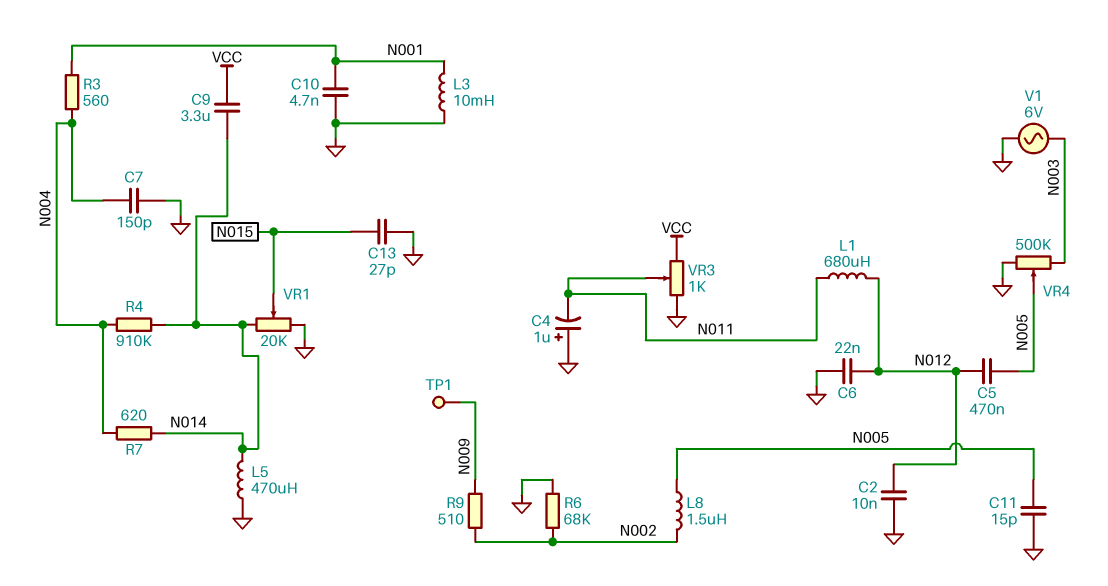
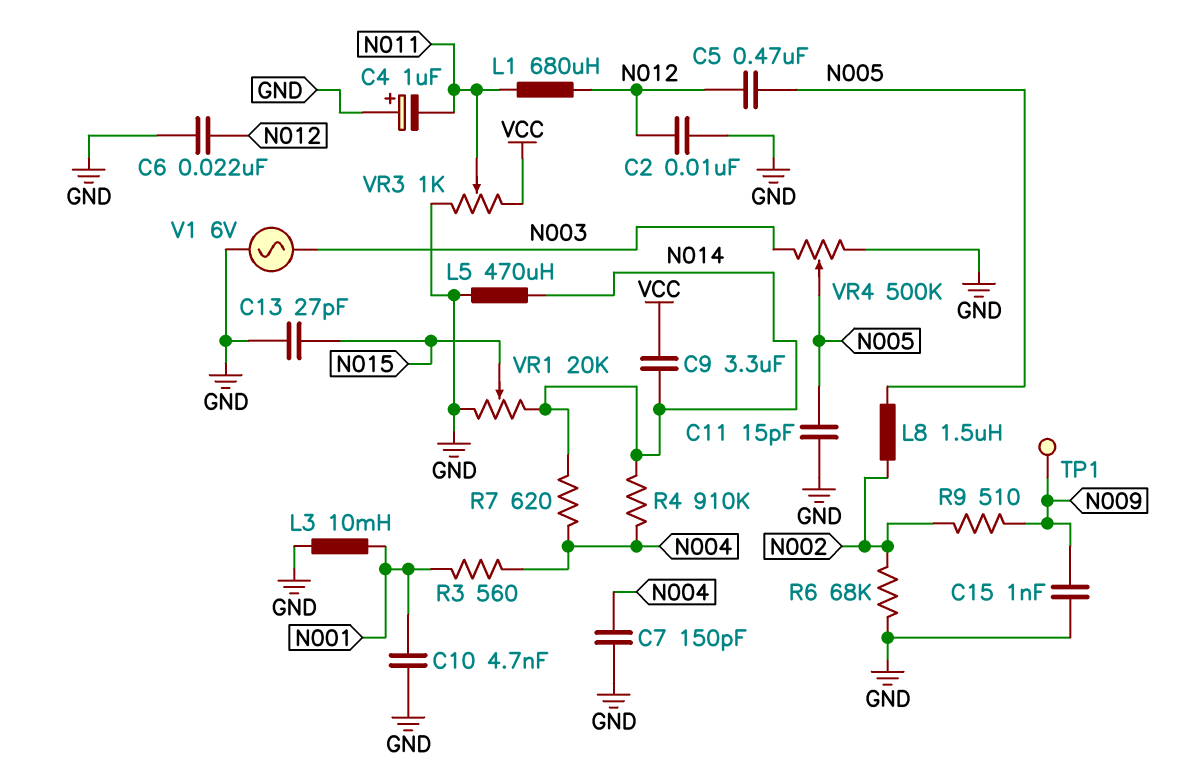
C15: none -> 1nF (GND, N009)

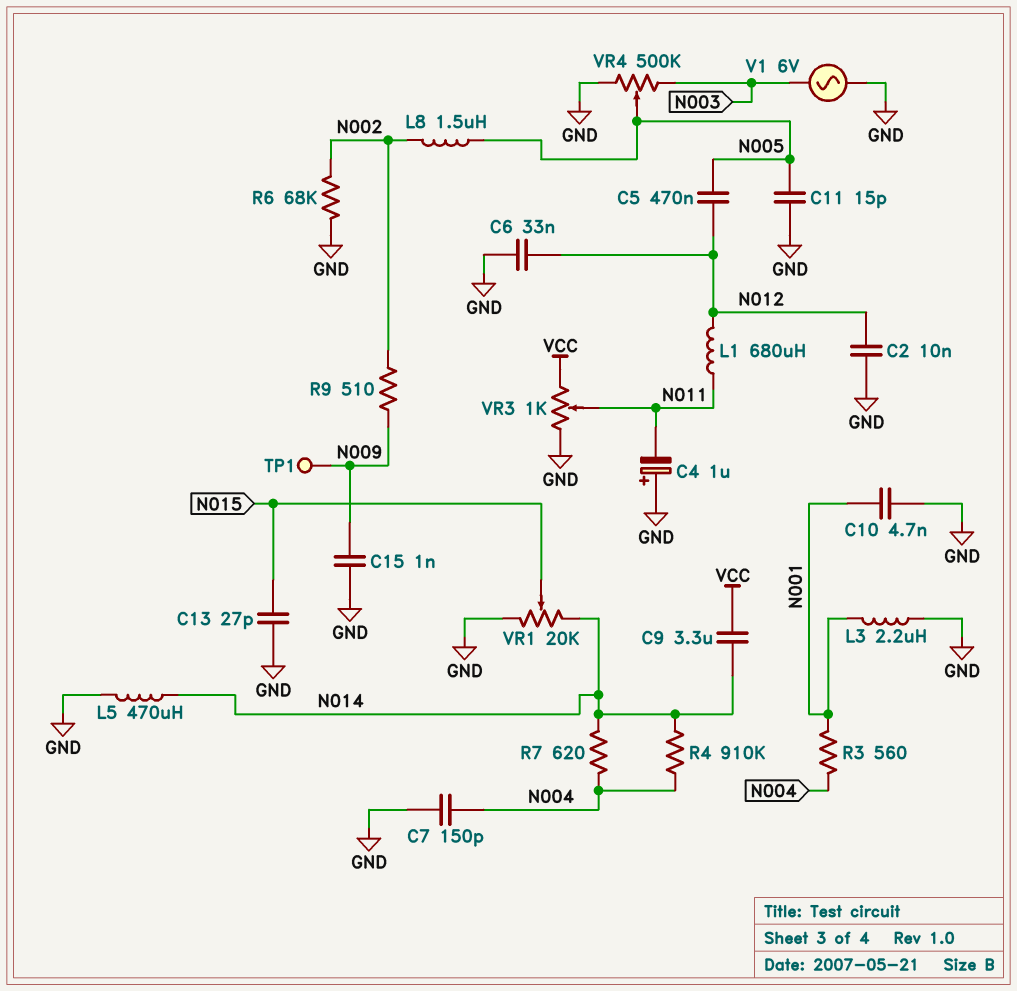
C6: 22nF (GND, N012) -> 33nF (GND, N012)
L3: 10mH (GND, N001) -> 2.2uH (GND, N001)

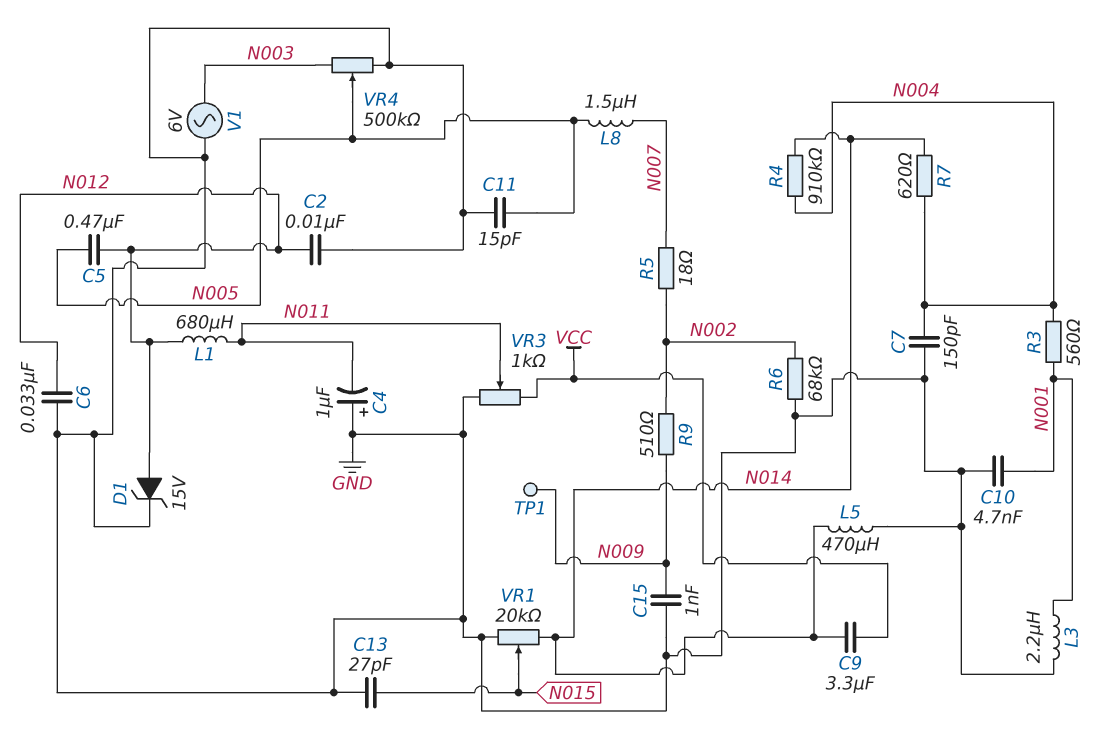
D1: none -> zener 15V (A N012, K GND)
L8: 1.5uH (N002, N005) -> 1.5uH (N005, N007)
R5: none -> 18 (N002, N007)

